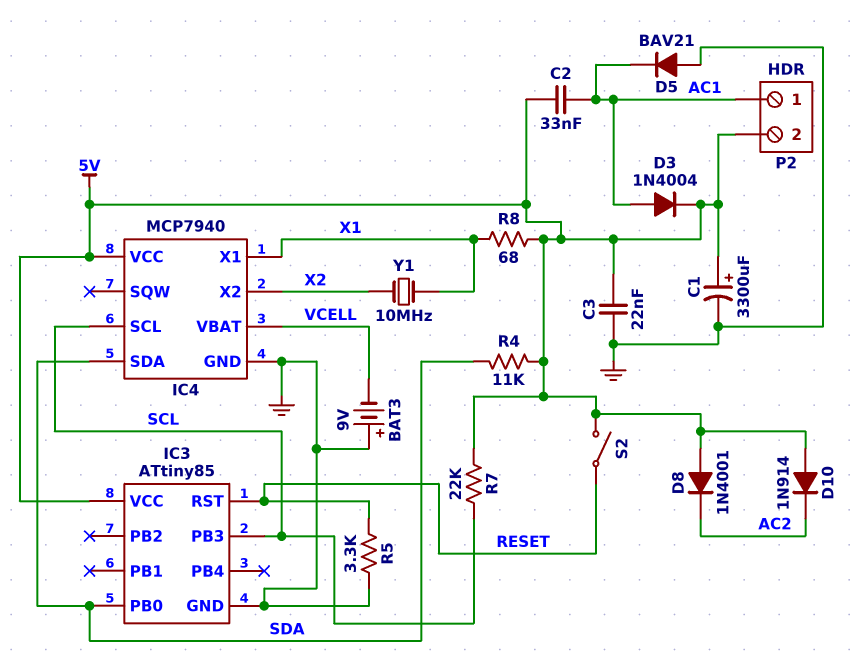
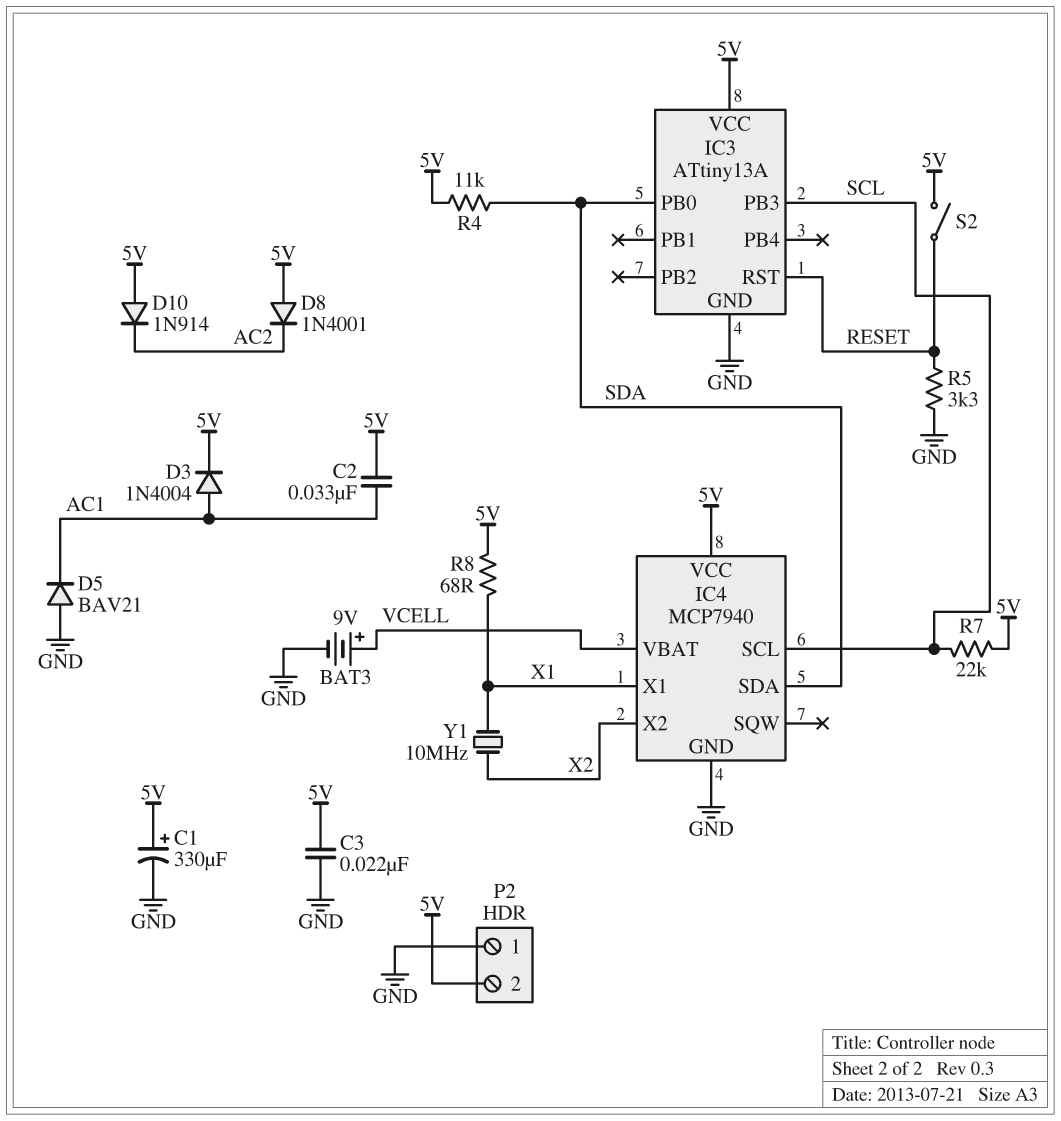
BAT3: 9V (plus GND, minus VCELL) -> 9V (plus VCELL, minus GND)
C1: 3300uF (plus 5V, minus GND) -> 330uF (plus 5V, minus GND)
IC3: ATtiny85 -> ATtiny13A
P2 pin 1: AC1 -> GND

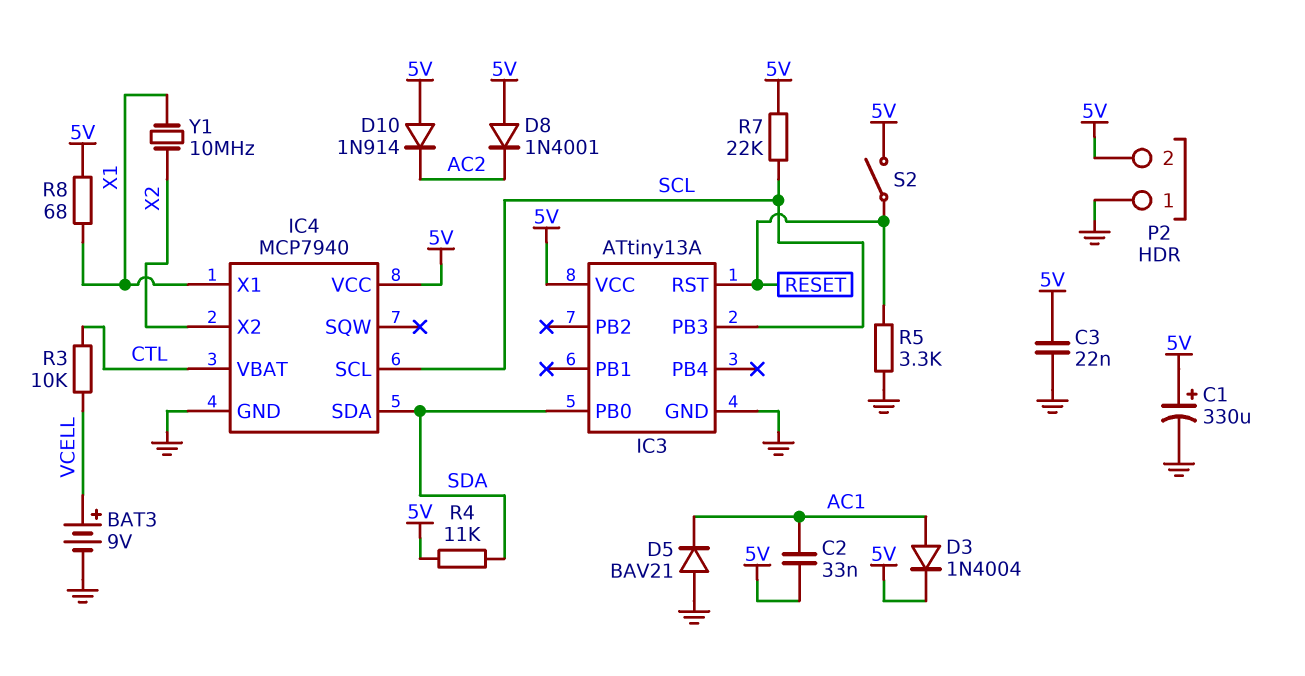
IC4 pin VBAT: VCELL -> CTL
R3: none -> 10k (CTL, VCELL)

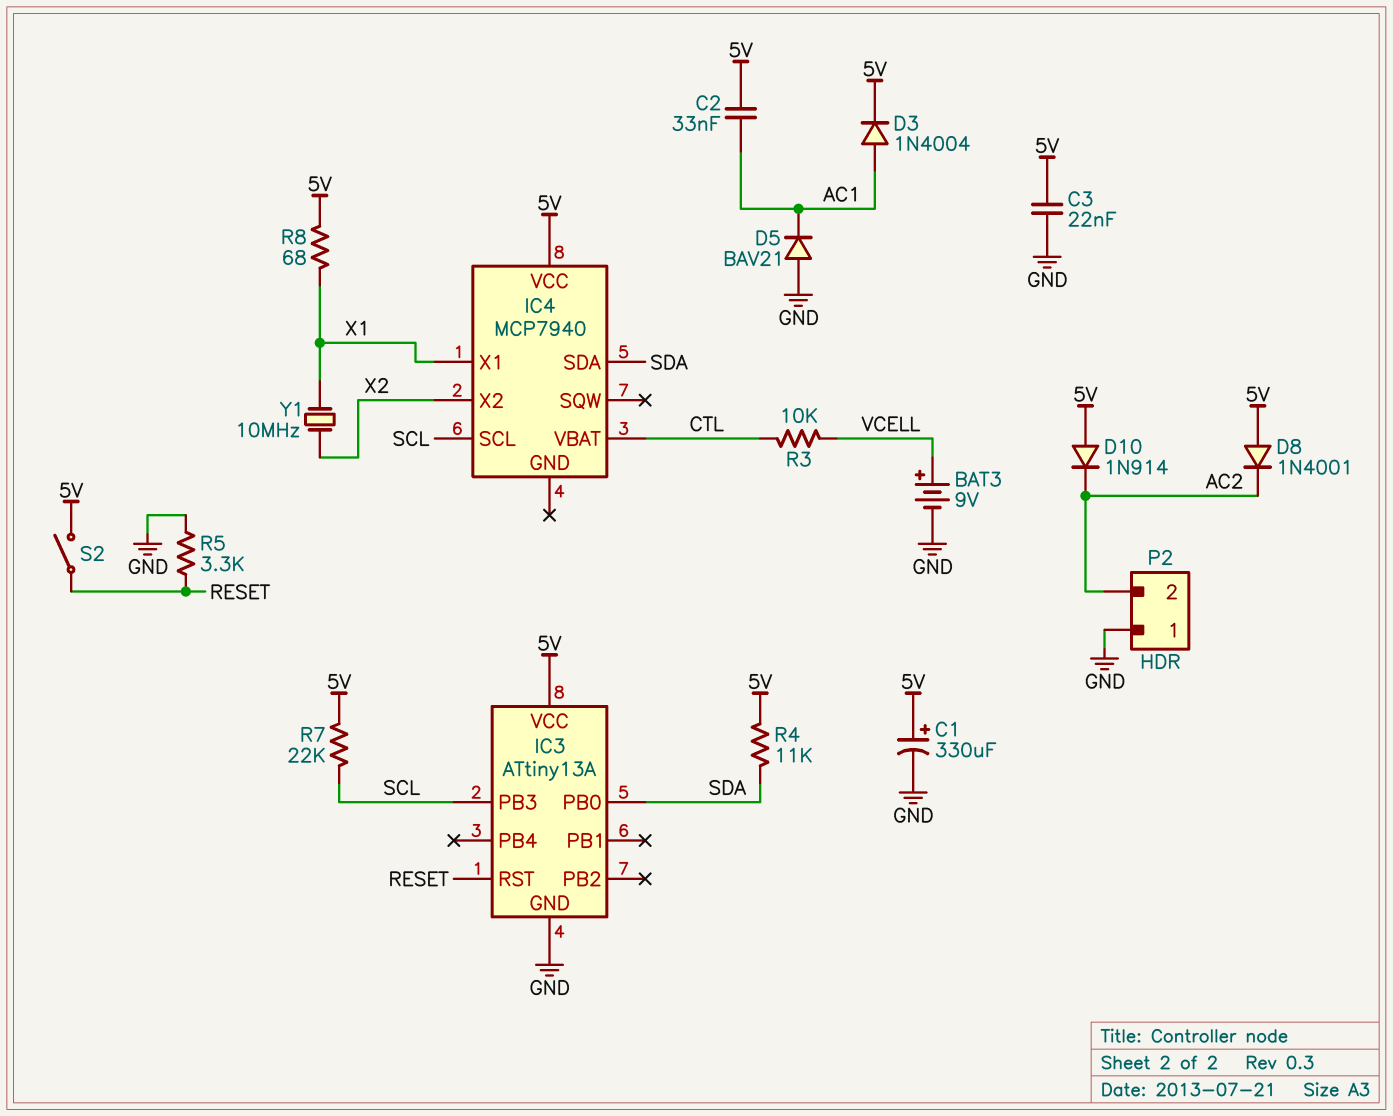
IC4 pin GND: GND -> none
P2 pin 2: 5V -> AC2

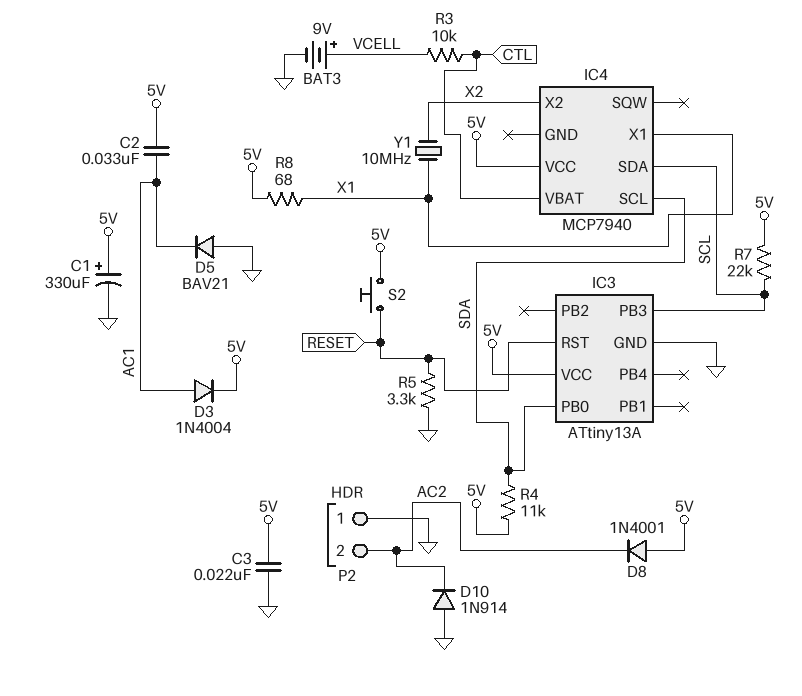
D10: diode 1N914 (A 5V, K AC2) -> diode 1N914 (A GND, K AC2)
IC4 pin SCL: SCL -> SDA
IC4 pin SDA: SDA -> SCL
S2: switch (5V, RESET) -> button (5V, RESET)

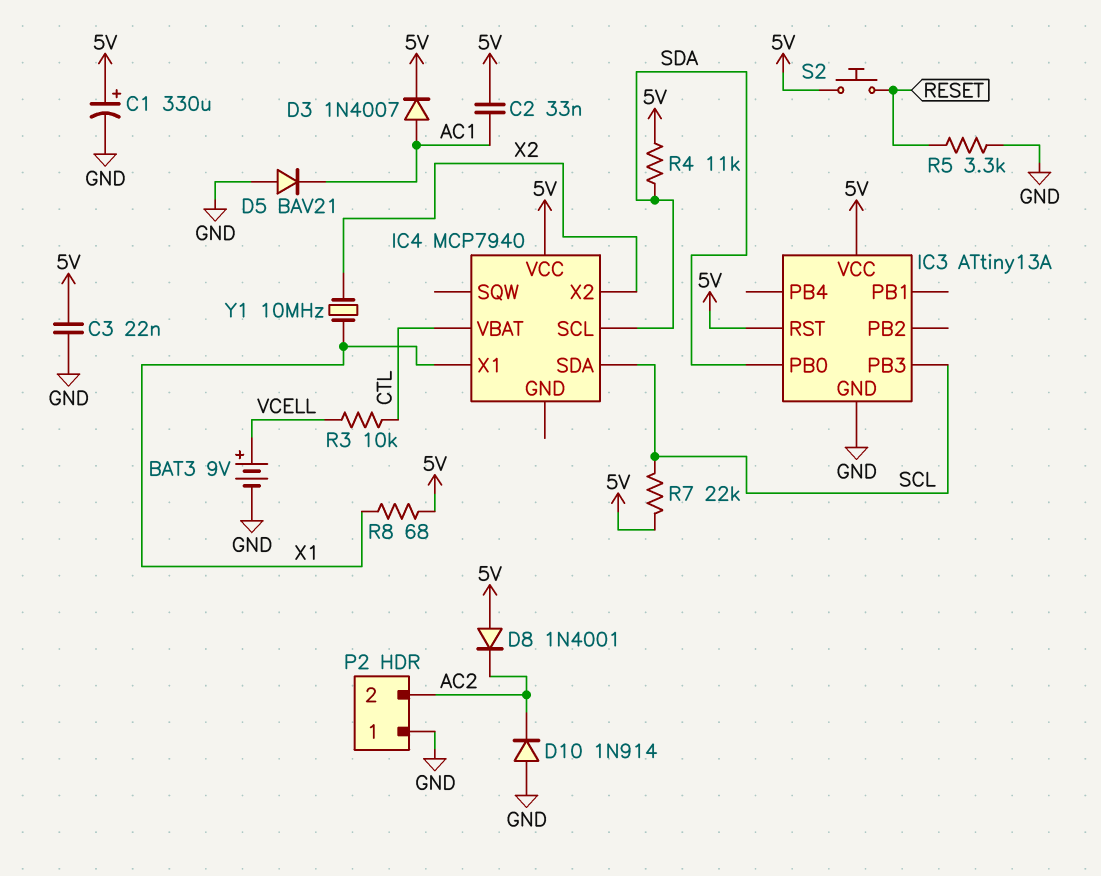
D3: diode 1N4004 (A AC1, K 5V) -> diode 1N4007 (A AC1, K 5V)
IC3 pin RST: RESET -> 5V

